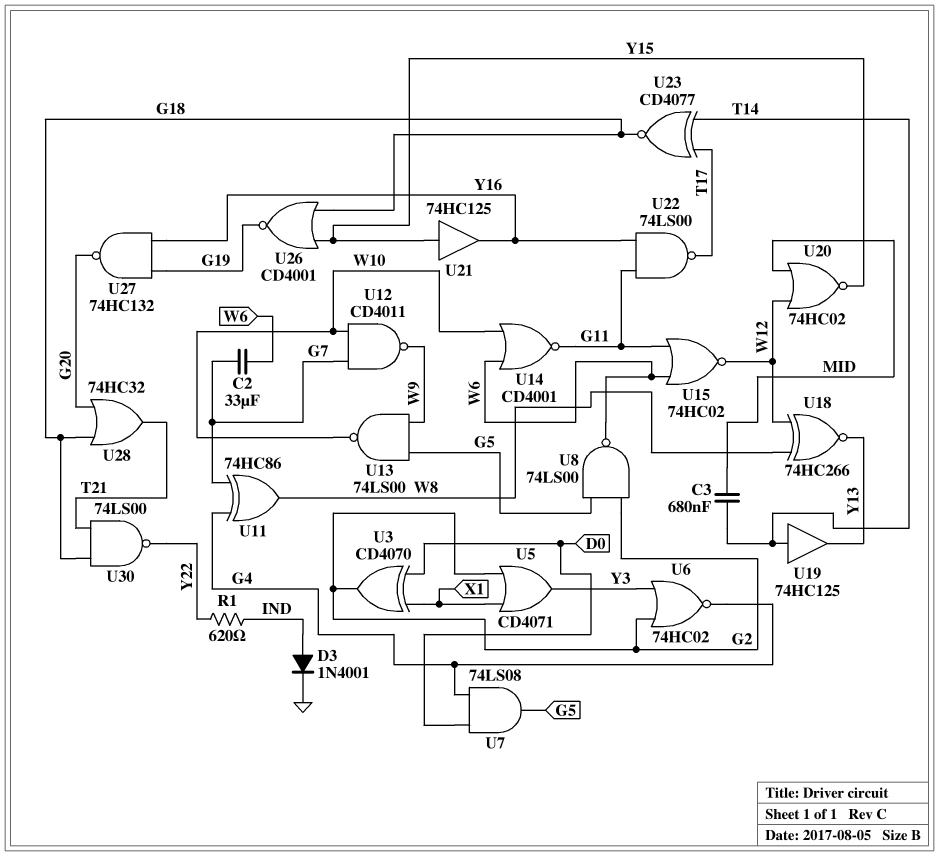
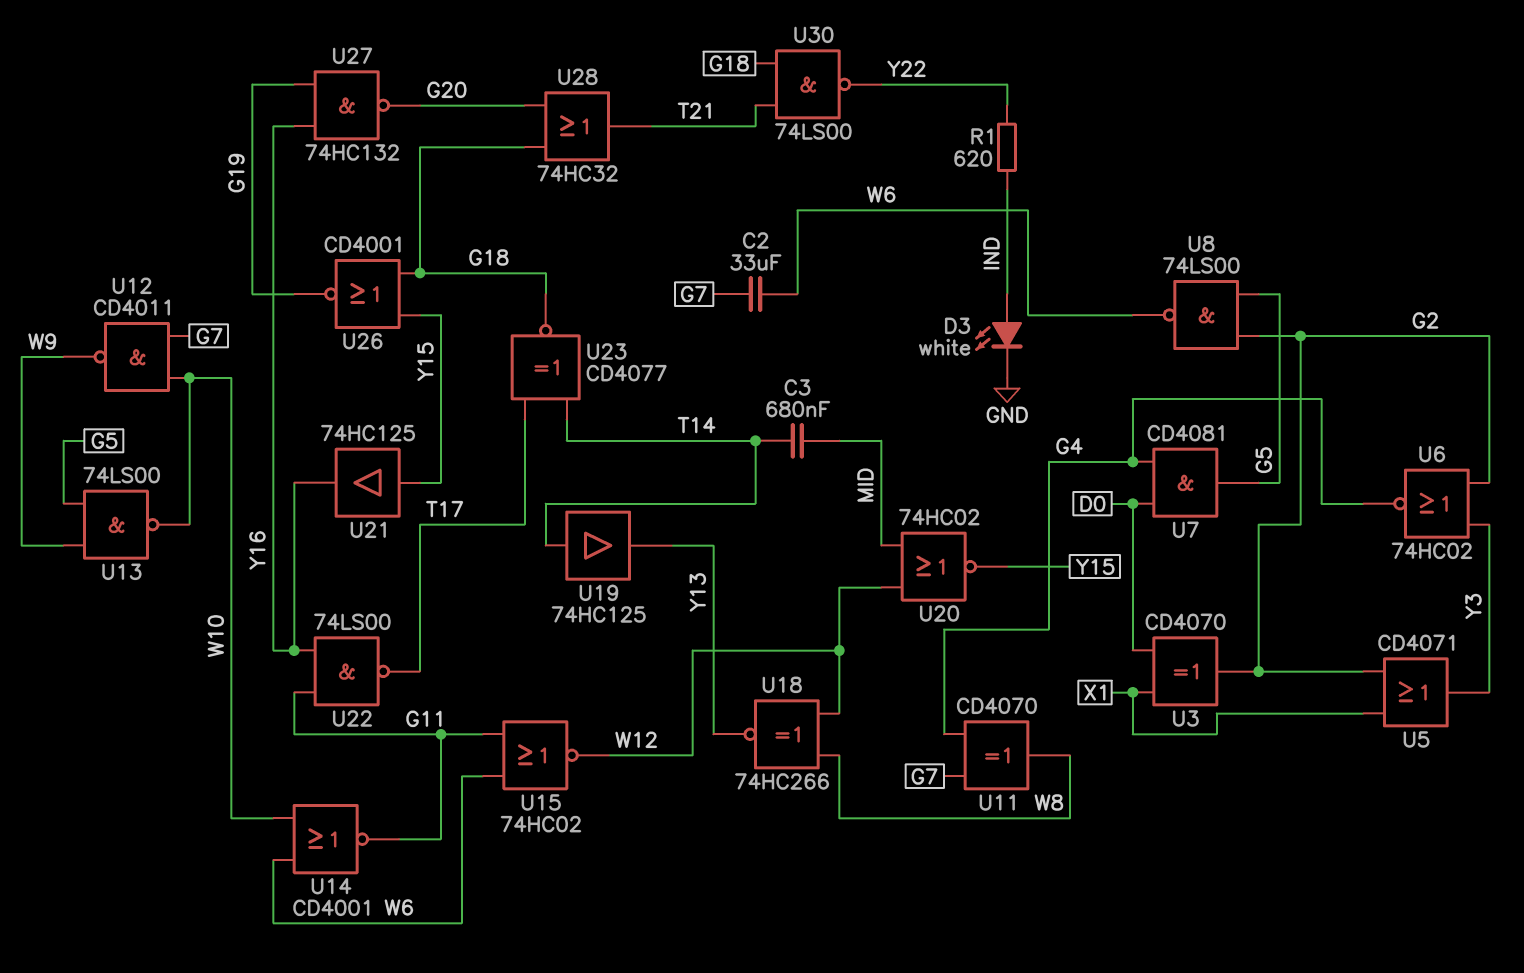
D3: diode 1N4001 (A IND, K GND) -> LED white (A IND, K GND)
U7: AND 74LS08 (in D0, in G4, out G5) -> AND CD4081 (in D0, in G4, out G5)
U11: XOR 74HC86 (in G4, in G7, out W8) -> XOR CD4070 (in G4, in G7, out W8)

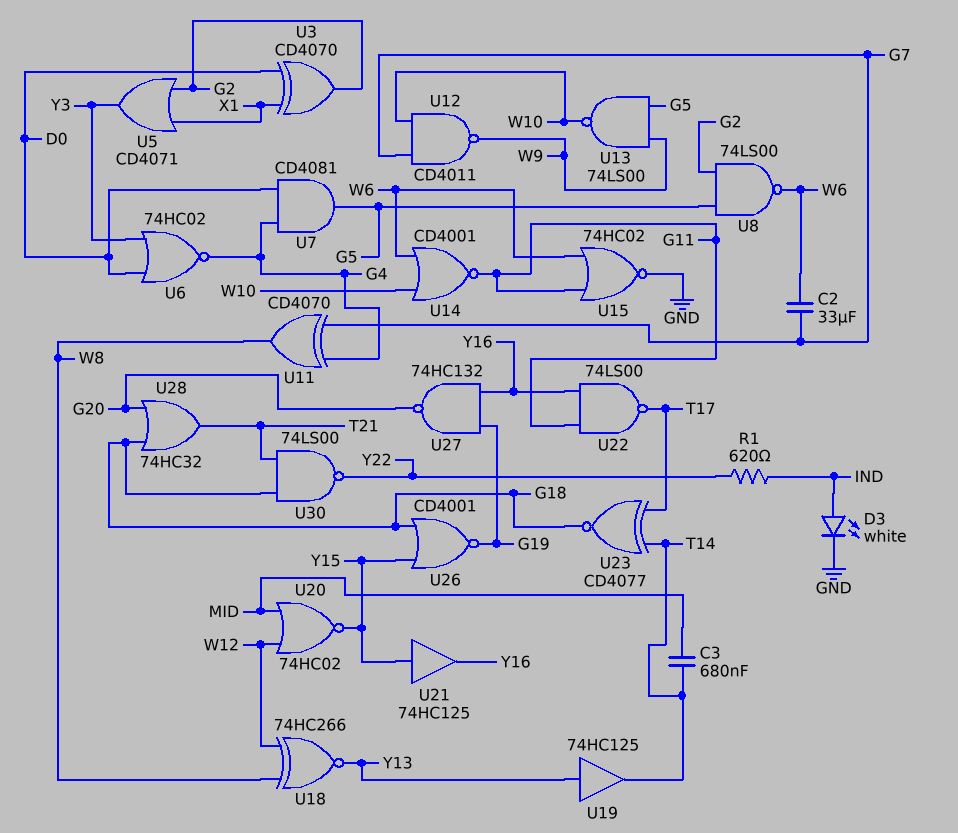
U6: NOR 74HC02 (in G2, in Y3, out G4) -> NOR 74HC02 (in D0, in Y3, out G4)
U15: NOR 74HC02 (in G11, in W6, out W12) -> NOR 74HC02 (in G11, in W6, out GND)
U19: buffer 74HC125 (in T14, out Y13) -> buffer 74HC125 (in Y13, out T14)

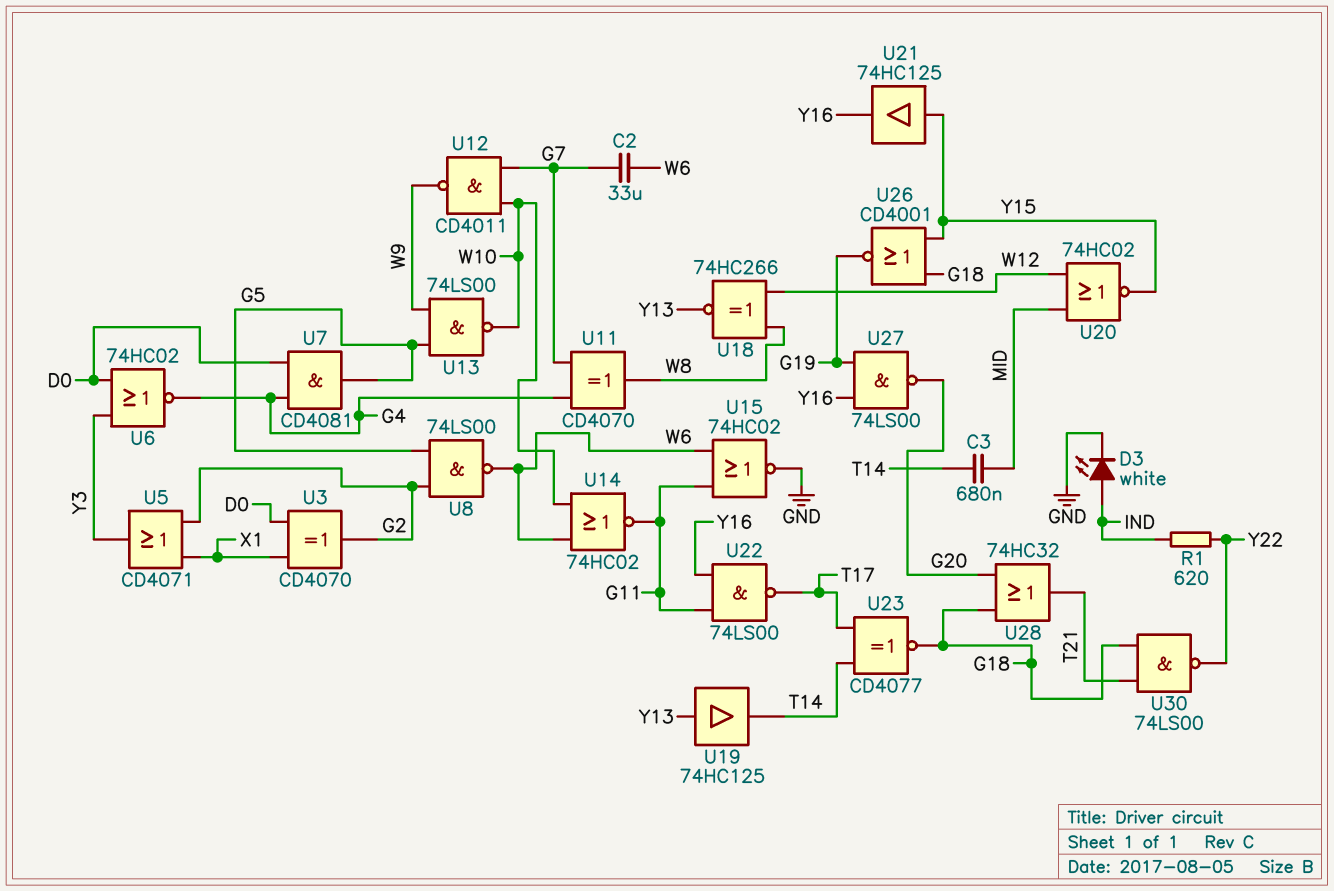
U14: NOR CD4001 (in W6, in W10, out G11) -> NOR 74HC02 (in W6, in W10, out G11)
U27: NAND 74HC132 (in G19, in Y16, out G20) -> NAND 74LS00 (in G19, in Y16, out G20)

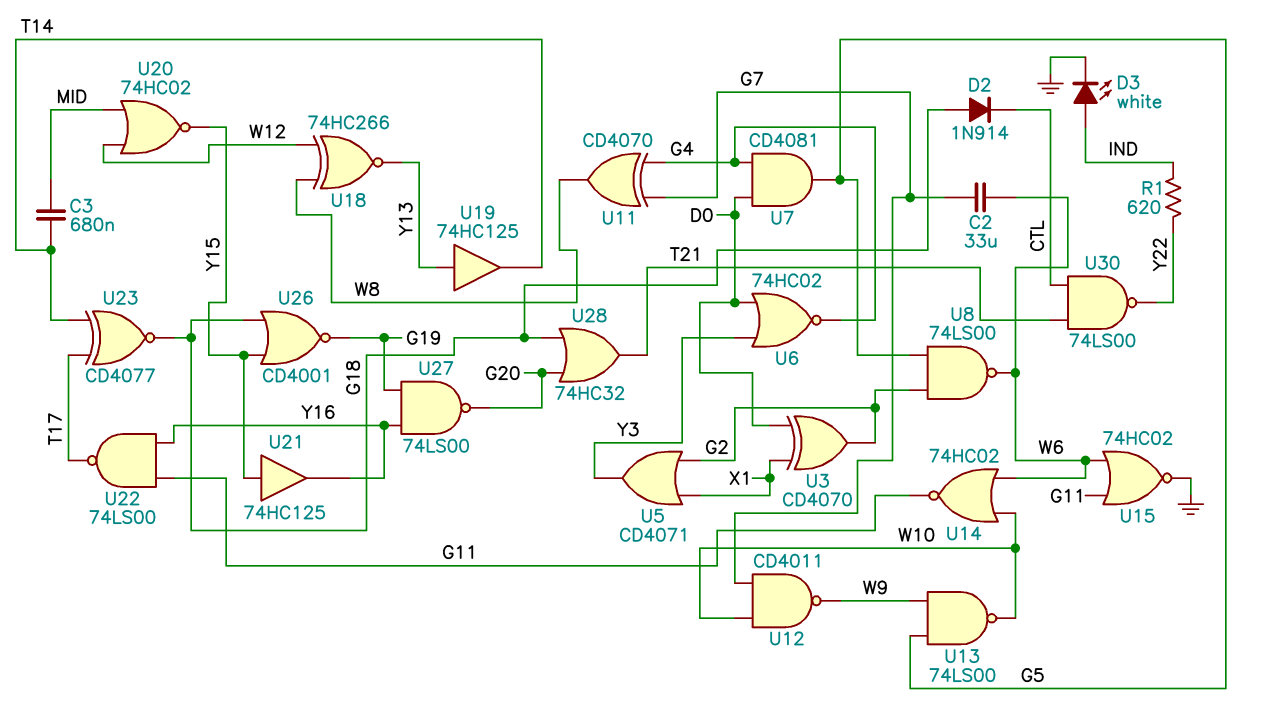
D2: none -> diode 1N914 (A G18, K CTL)
U30: NAND 74LS00 (in G18, in T21, out Y22) -> NAND 74LS00 (in CTL, in T21, out Y22)

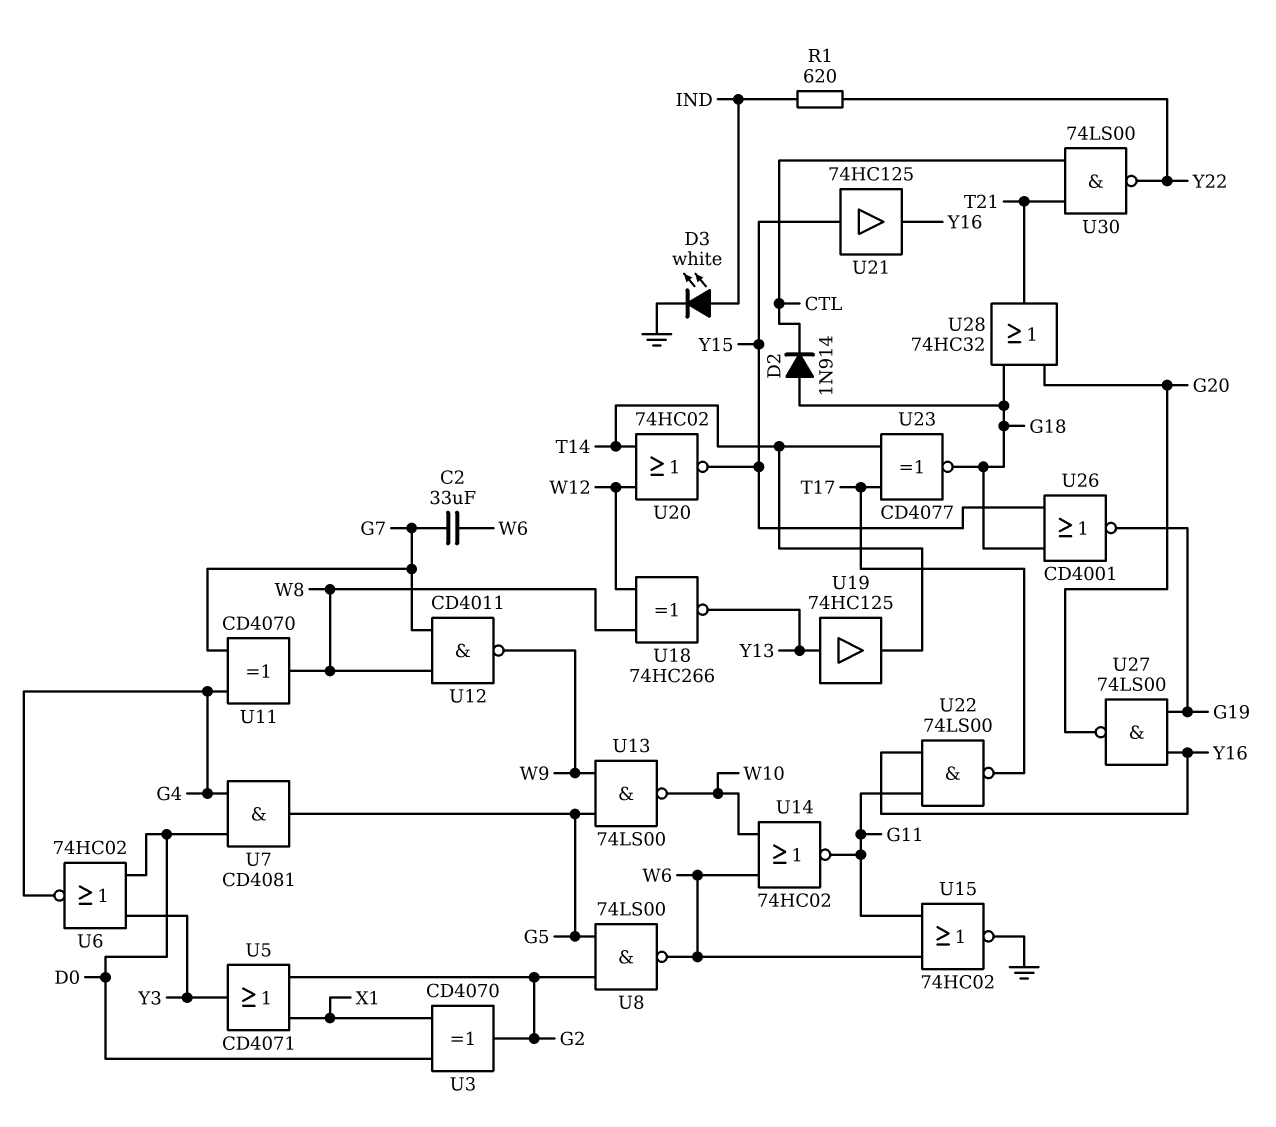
C3: 680nF (MID, T14) -> none
U12: NAND CD4011 (in G7, in W10, out W9) -> NAND CD4011 (in G7, in W8, out W9)
U20: NOR 74HC02 (in MID, in W12, out Y15) -> NOR 74HC02 (in T14, in W12, out Y15)

